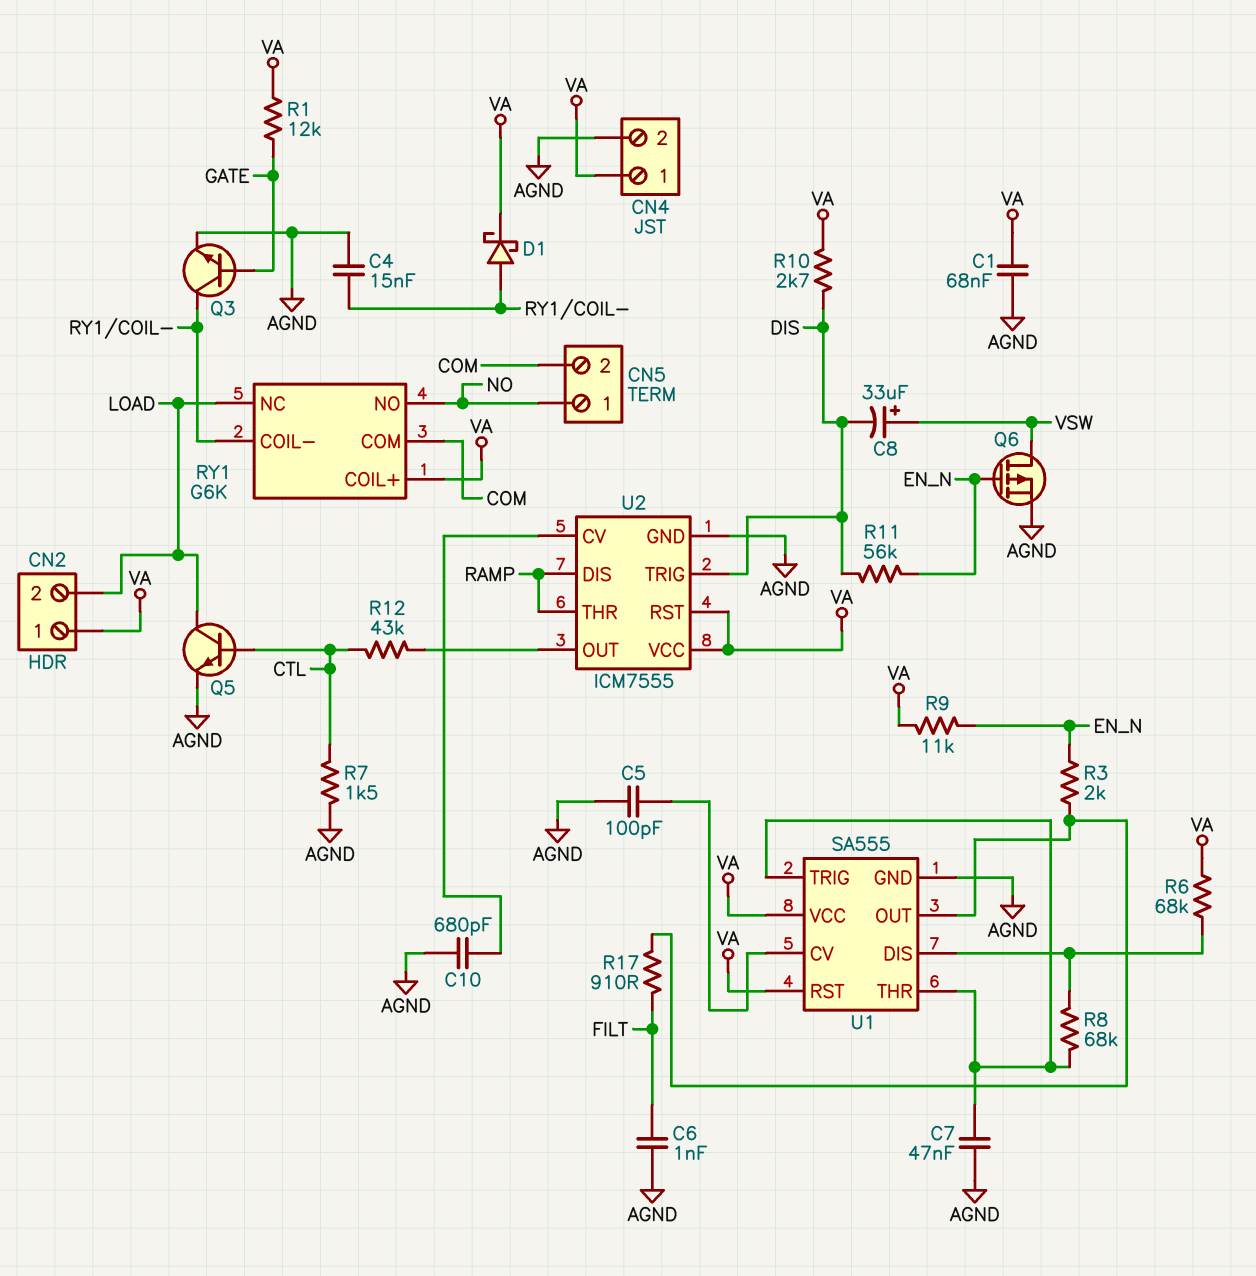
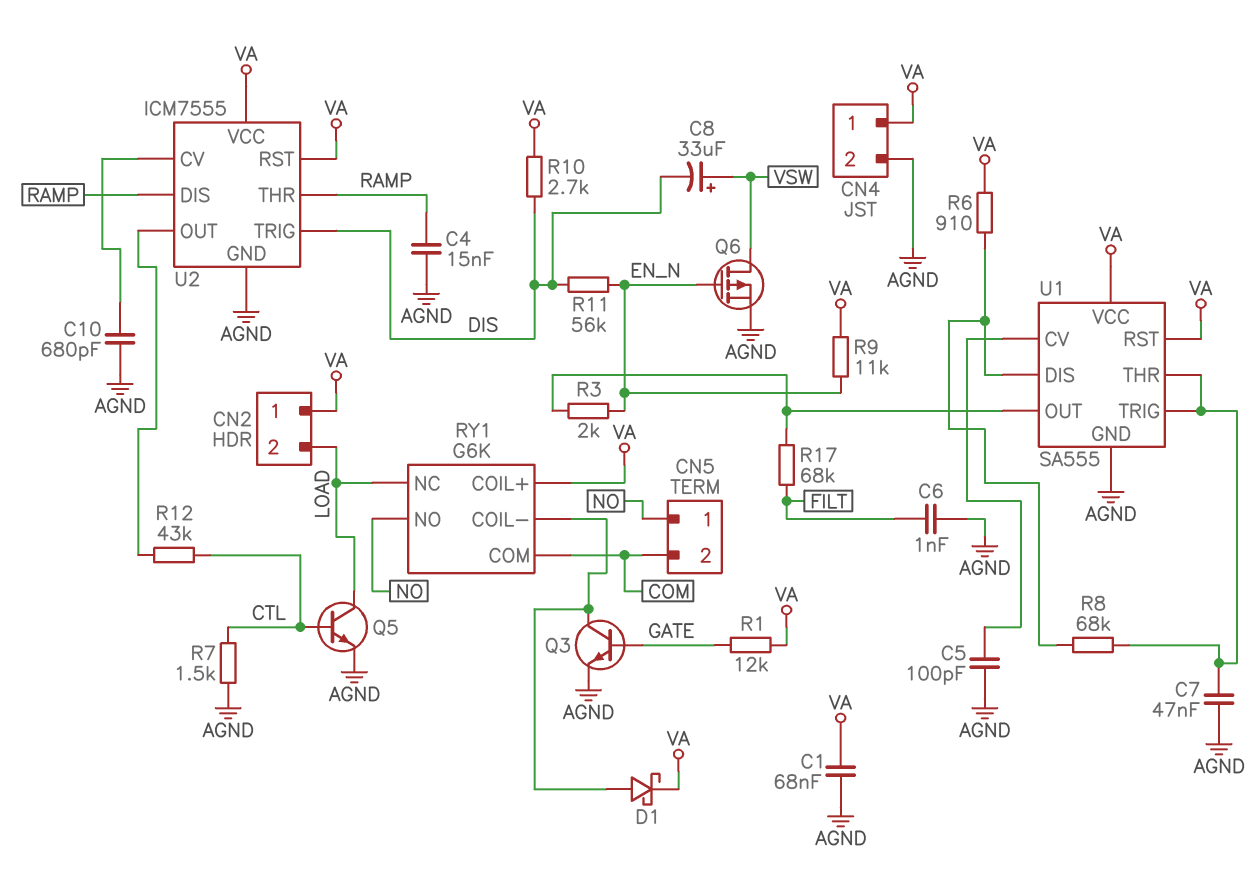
C4: 15nF (AGND, RY1/COIL-) -> 15nF (AGND, RAMP)
R6: 68k (U1/DIS, VA) -> 910 (U1/DIS, VA)
R17: 910 (FILT, U1/OUT) -> 68k (FILT, U1/OUT)

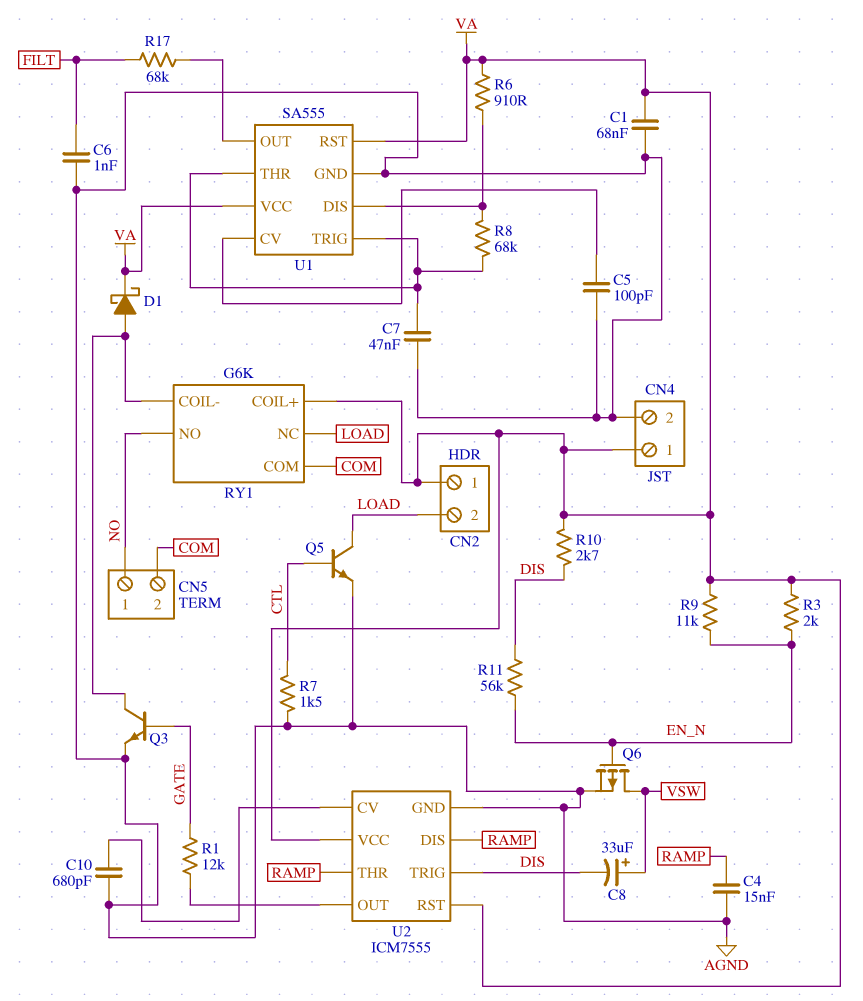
R1: 12k (GATE, VA) -> 12k (GATE, U2/OUT)
R3: 2k (EN_N, U1/OUT) -> 2k (EN_N, VA)
R12: 43k (CTL, U2/OUT) -> none

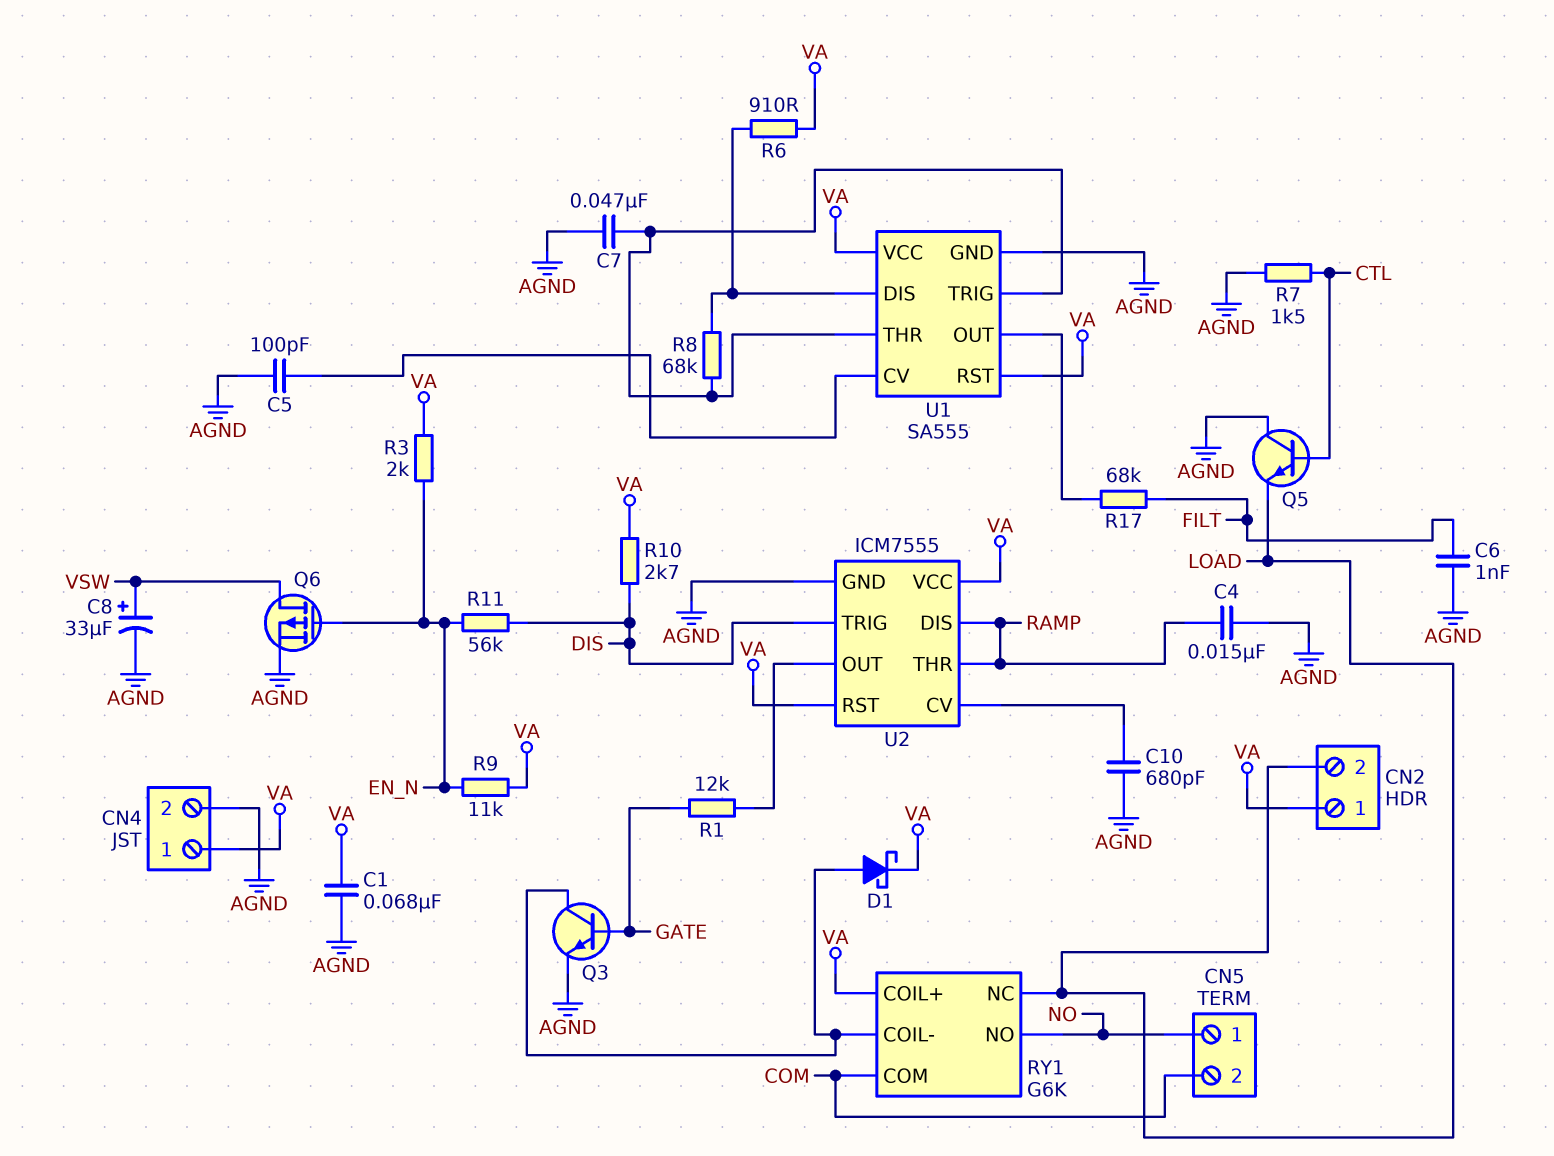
C8: 33uF (plus VSW, minus DIS) -> 33uF (plus VSW, minus AGND)
Q5: NPN (B CTL, C LOAD, E AGND) -> NPN (B CTL, C AGND, E LOAD)

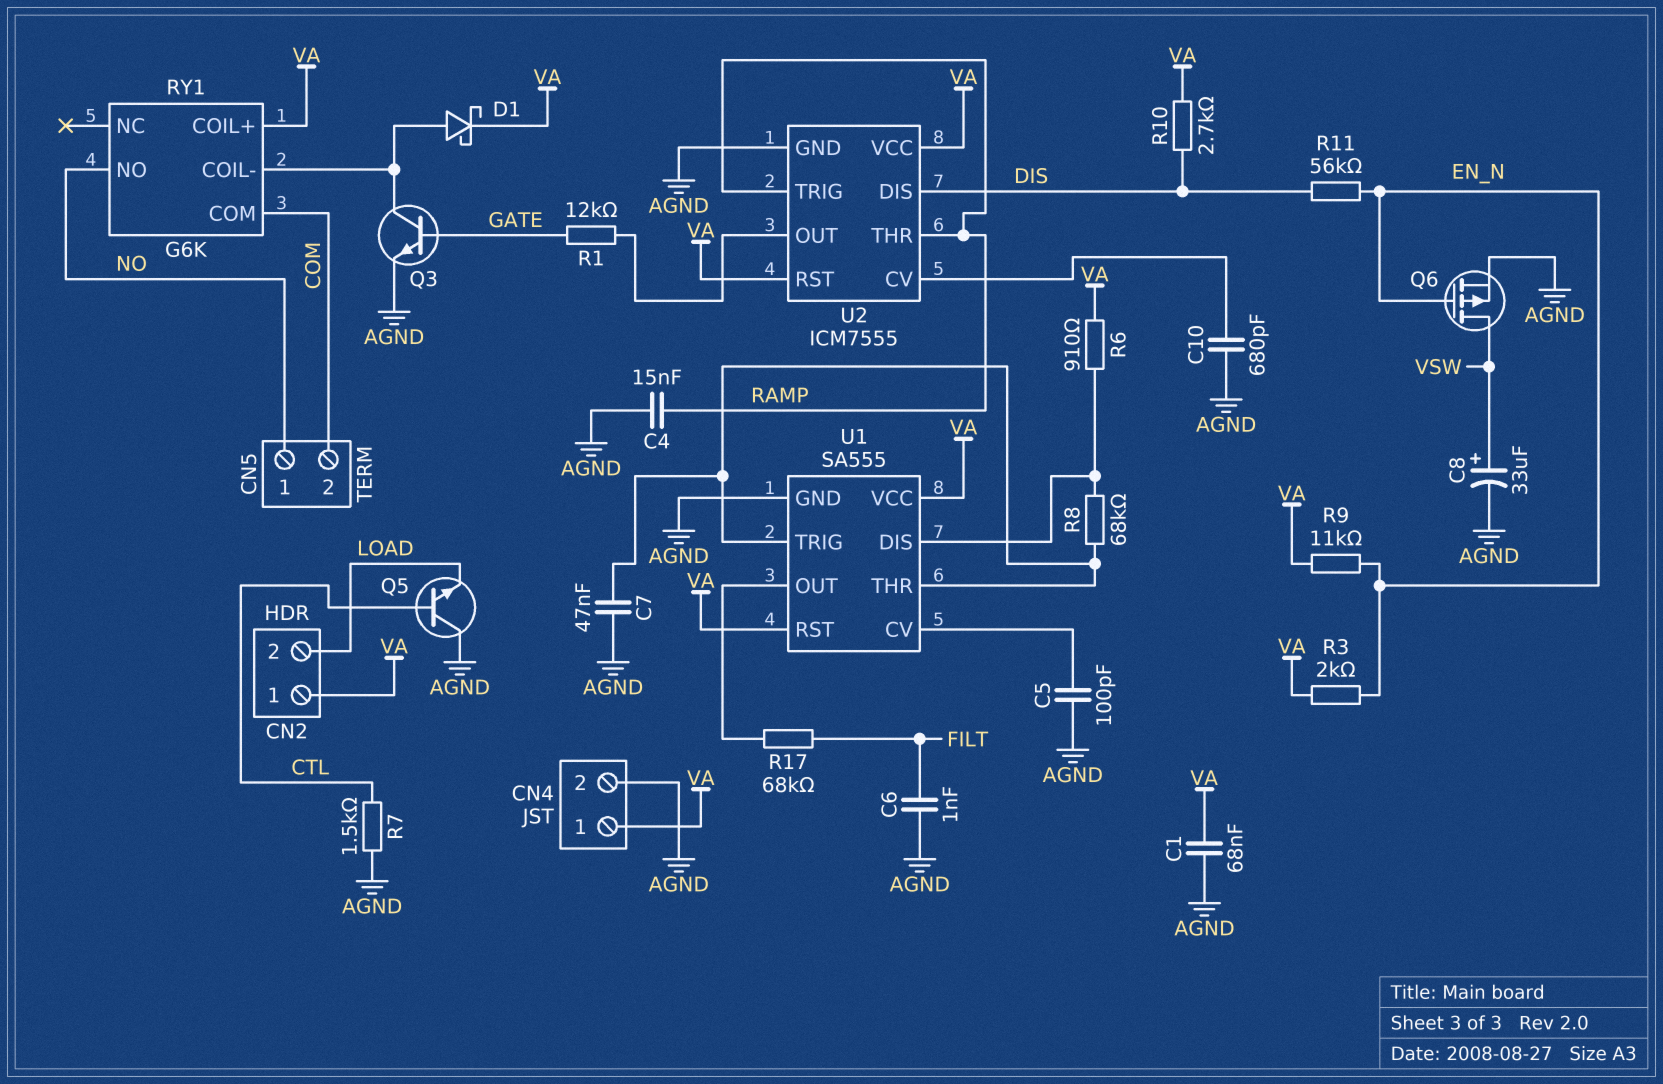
RY1 pin NC: LOAD -> none
U2 pin DIS: RAMP -> DIS
U2 pin TRIG: DIS -> RAMP

